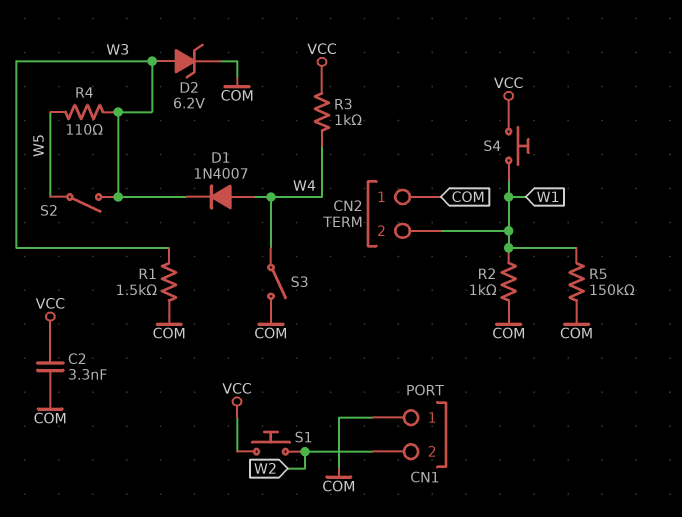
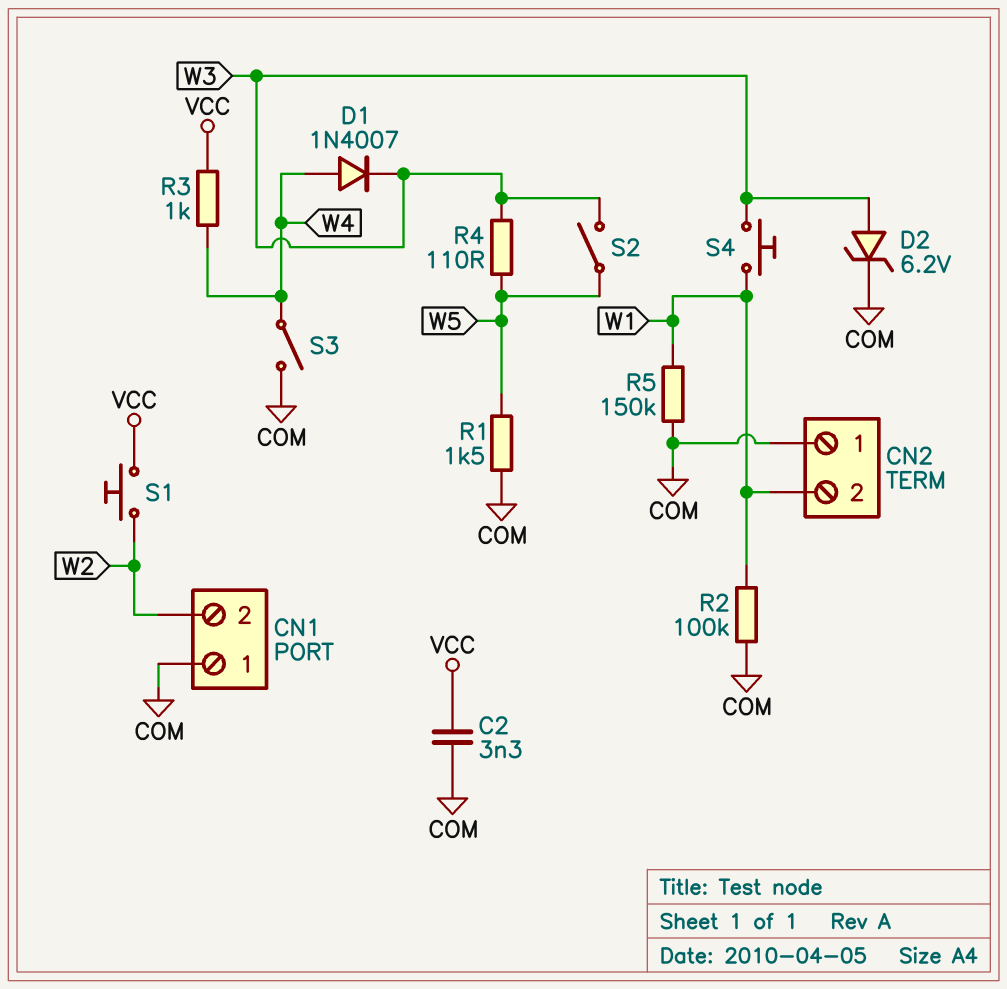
R1: 1.5k (COM, W3) -> 1.5k (COM, W5)
R2: 1k (COM, W1) -> 100k (COM, W1)
S4: button (VCC, W1) -> button (W1, W3)

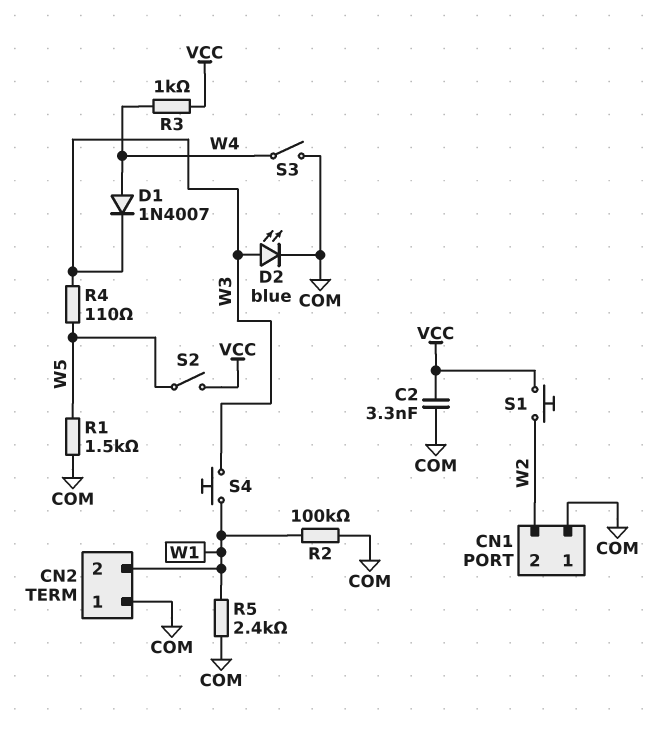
D2: zener 6.2V (A W3, K COM) -> LED blue (A W3, K COM)
R5: 150k (COM, W1) -> 2.4k (COM, W1)
S2: switch (W3, W5) -> switch (VCC, W5)

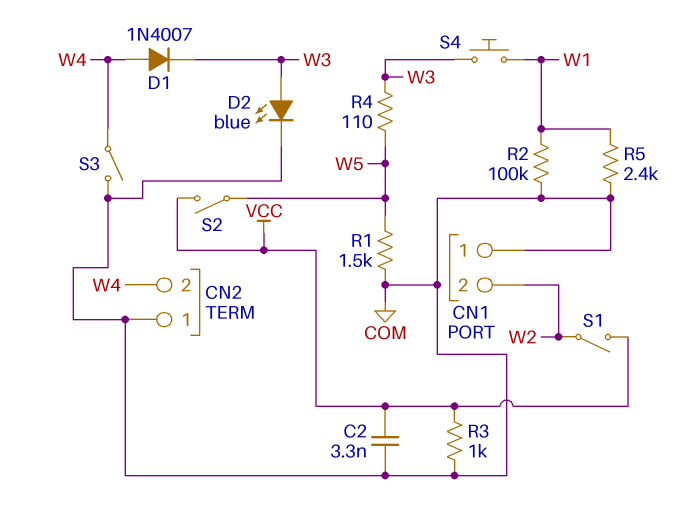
CN2 pin 2: W1 -> W4
R3: 1k (VCC, W4) -> 1k (COM, VCC)
S1: button (VCC, W2) -> switch (VCC, W2)

